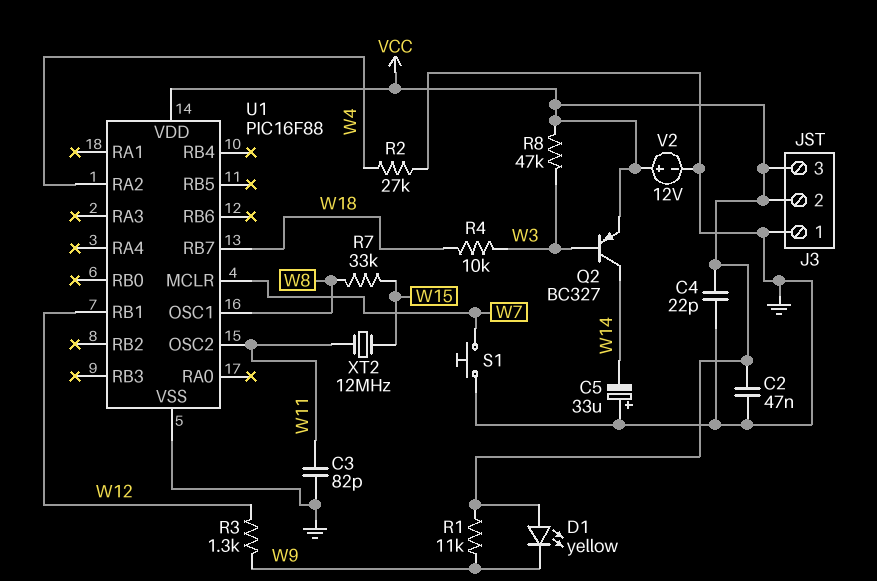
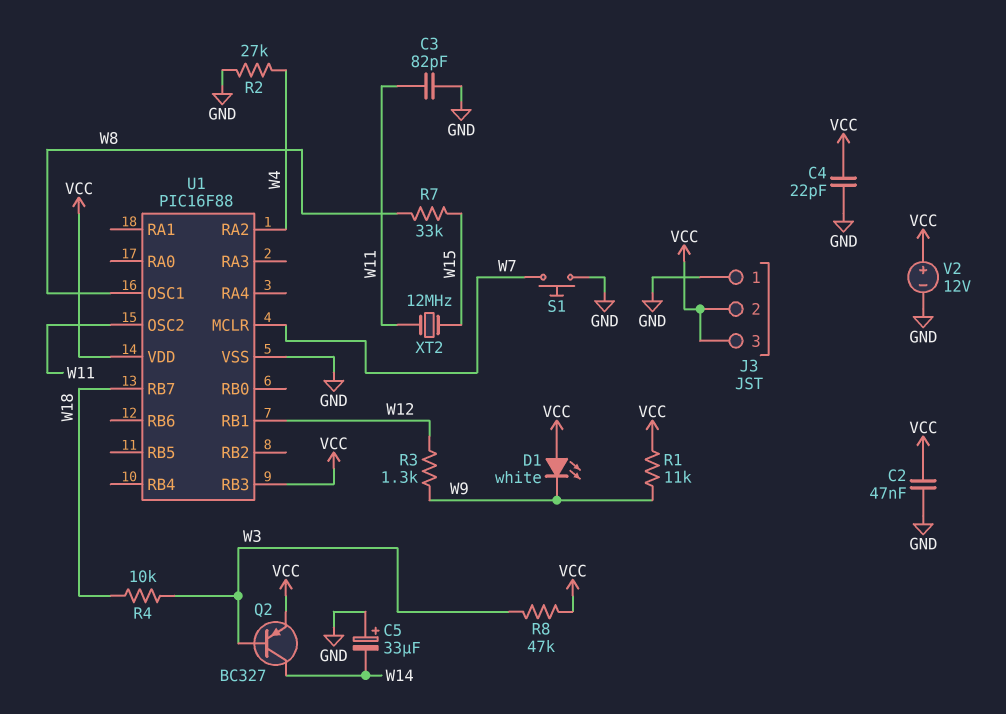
D1: LED yellow (A VCC, K W9) -> LED white (A VCC, K W9)
U1 pin RB3: none -> VCC

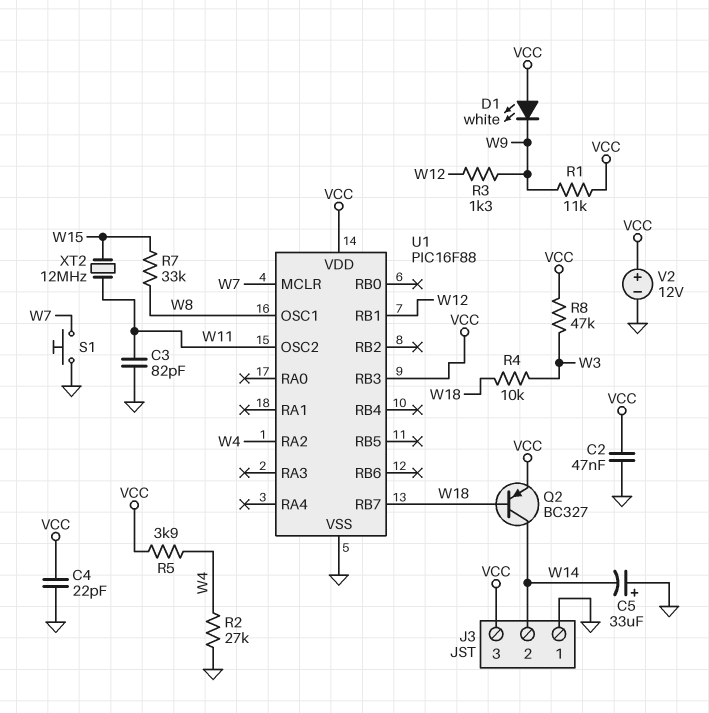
J3 pin 2: VCC -> W14
Q2: PNP BC327 (B W3, C W14, E VCC) -> PNP BC327 (B W18, C W14, E VCC)
R5: none -> 3.9k (VCC, W4)

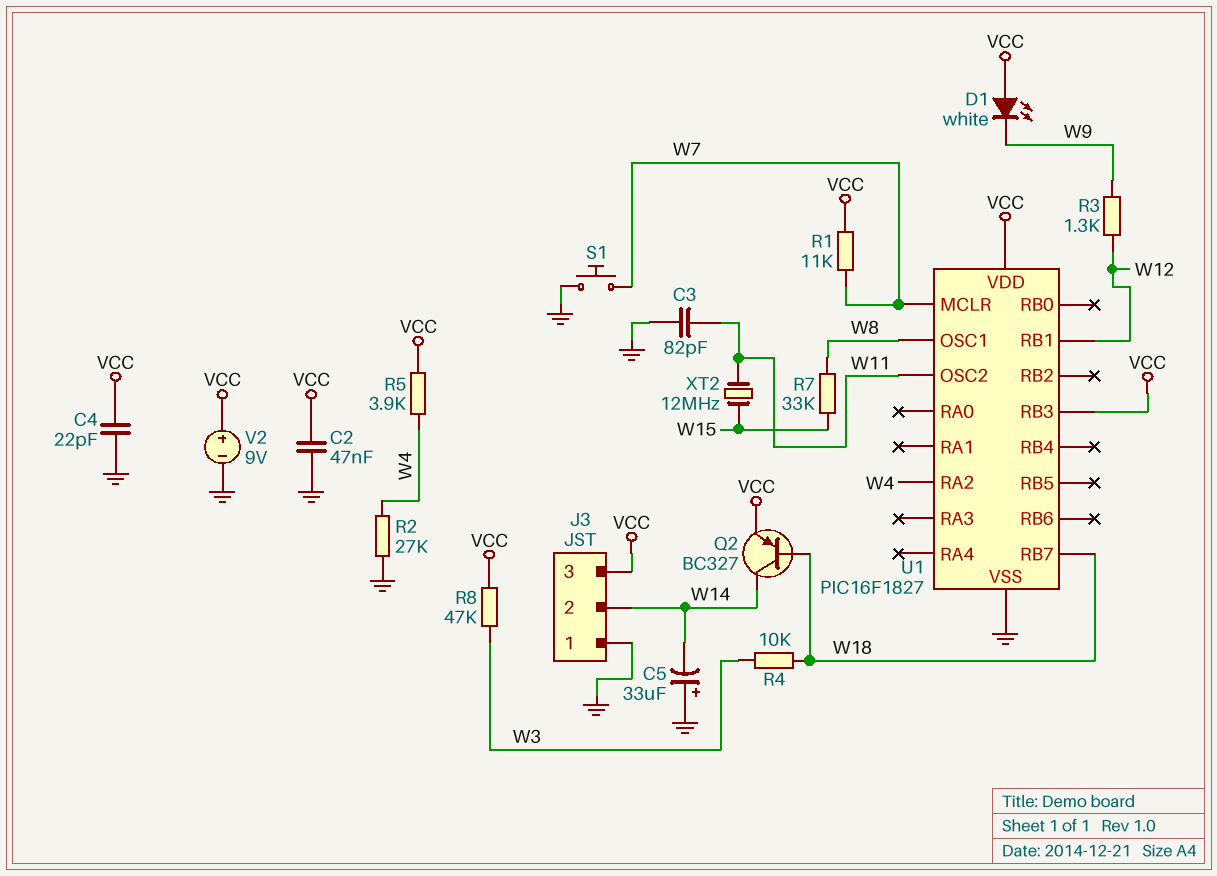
R1: 11k (VCC, W9) -> 11k (VCC, W7)
U1: PIC16F88 -> PIC16F1827
V2: 12V (plus VCC, minus GND) -> 9V (plus VCC, minus GND)

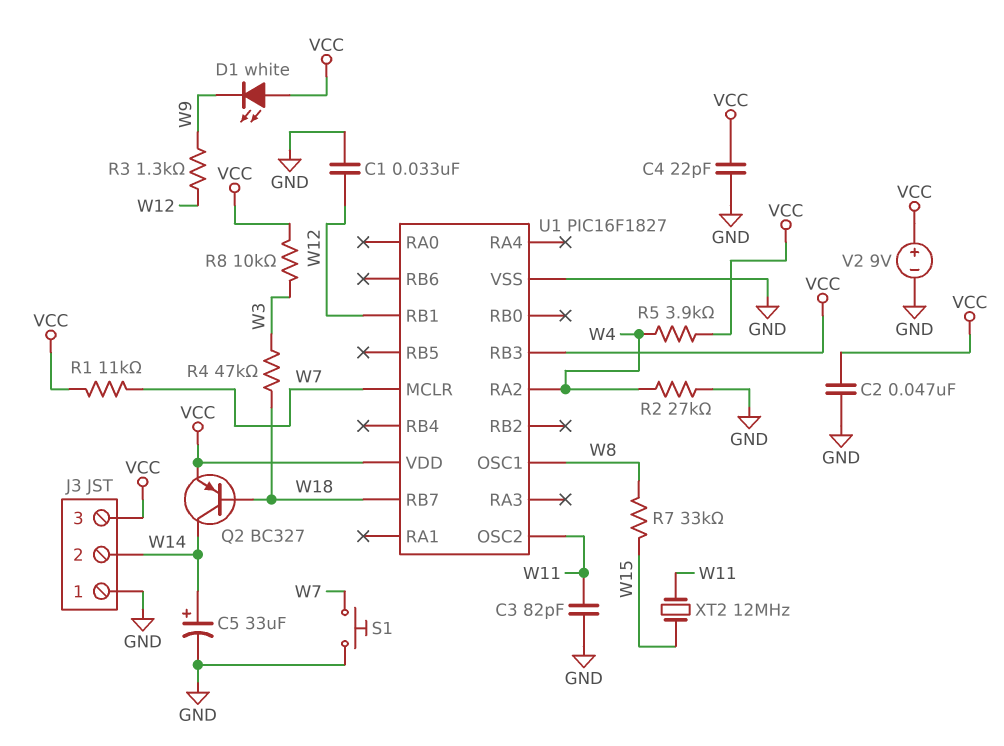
C1: none -> 33nF (GND, W12)
C5: 33uF (plus GND, minus W14) -> 33uF (plus W14, minus GND)
R4: 10k (W3, W18) -> 47k (W3, W18)
R8: 47k (VCC, W3) -> 10k (VCC, W3)

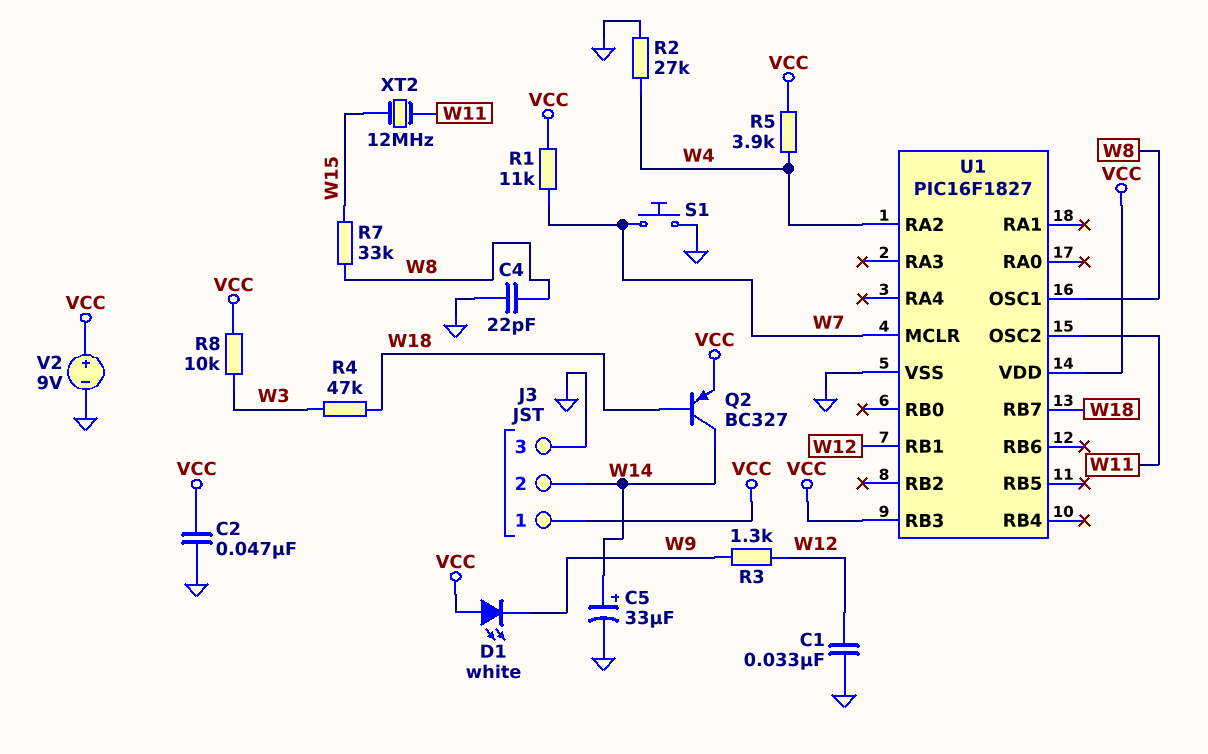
C3: 82pF (GND, W11) -> none
C4: 22pF (GND, VCC) -> 22pF (GND, W8)
J3 pin 1: GND -> VCC
J3 pin 3: VCC -> GND

